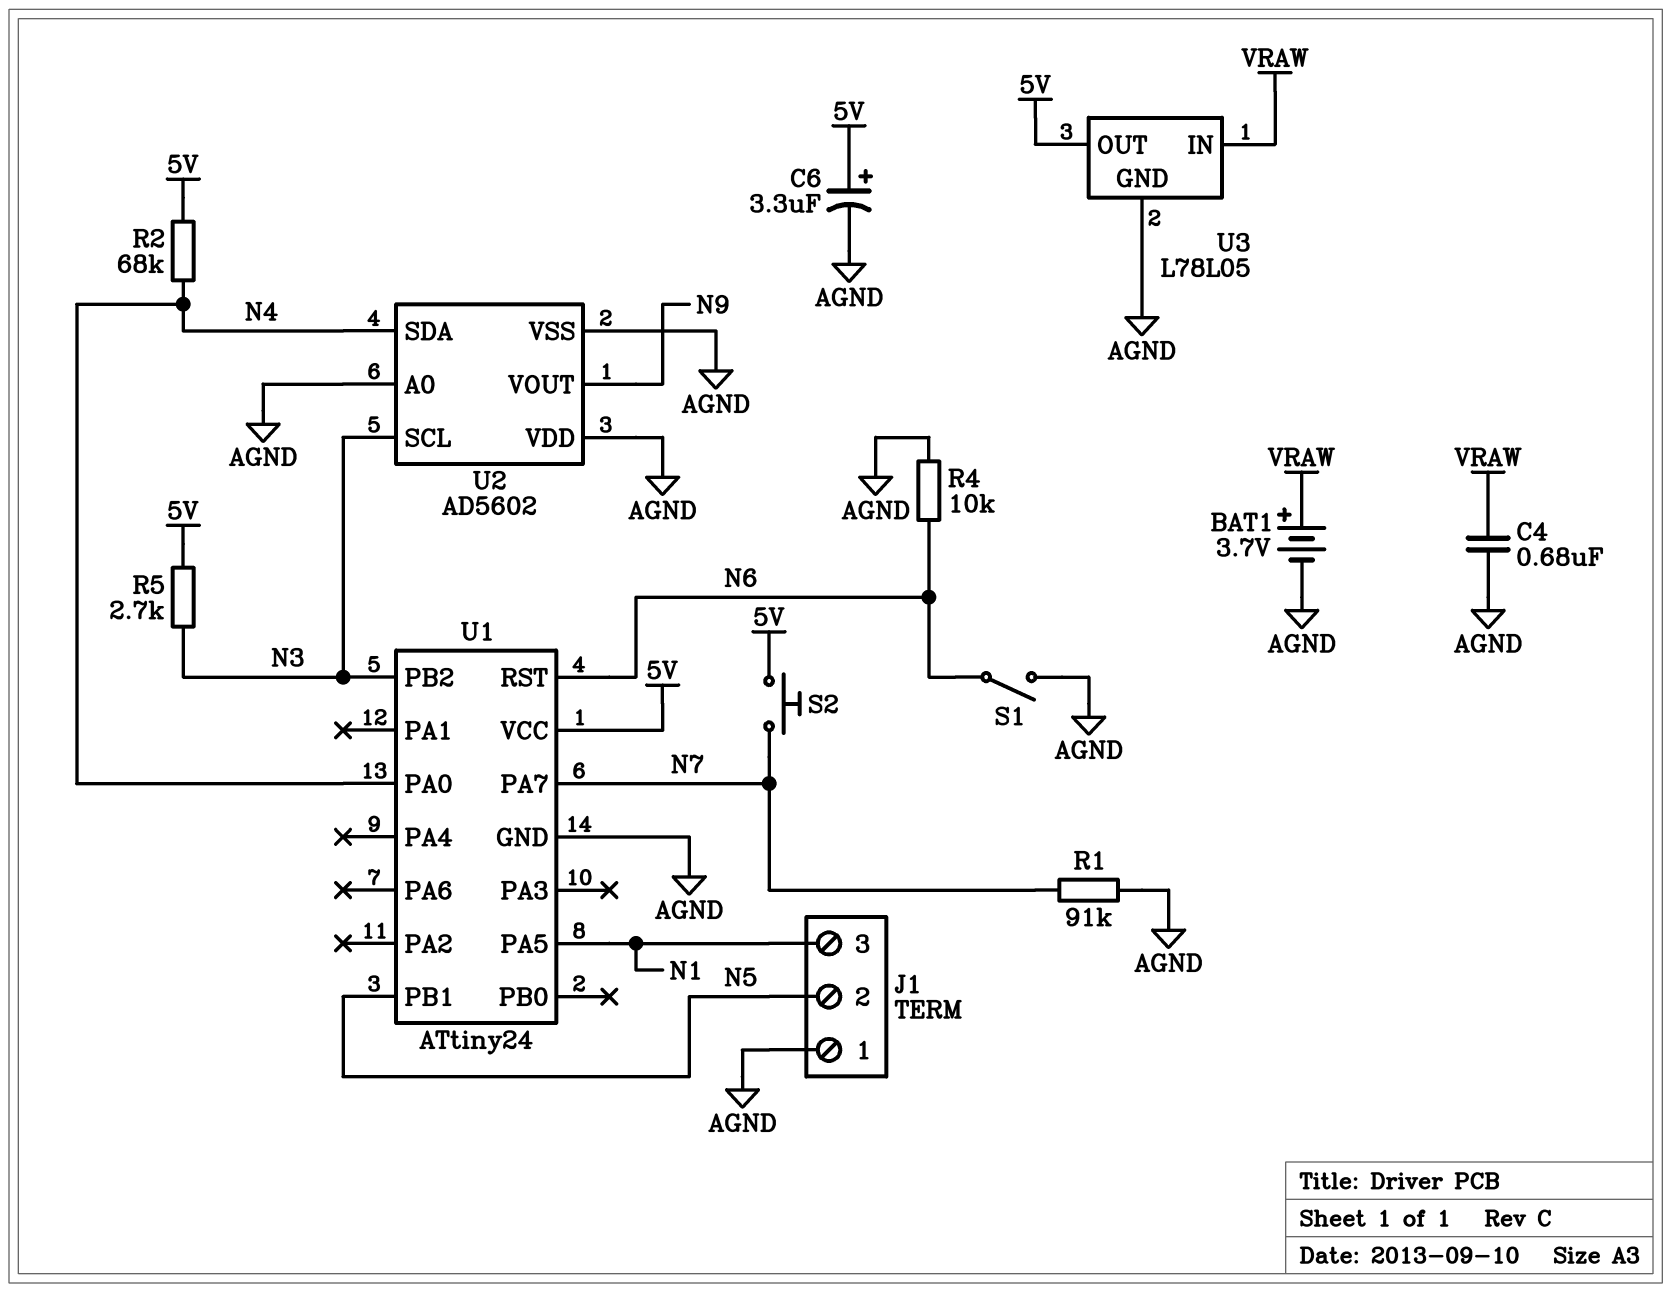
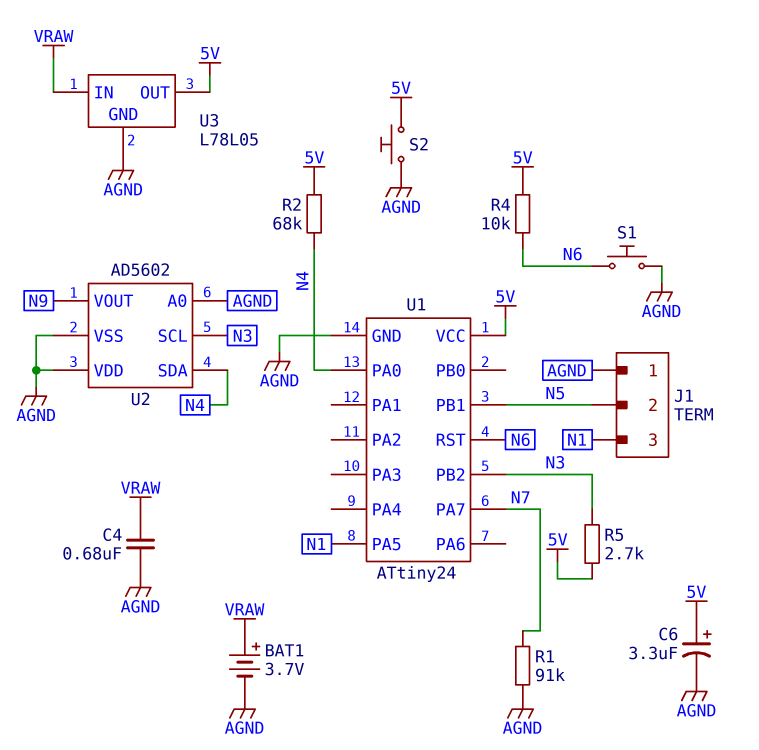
R4: 10k (AGND, N6) -> 10k (5V, N6)
S1: switch (AGND, N6) -> button (AGND, N6)
S2: button (5V, N7) -> button (5V, AGND)

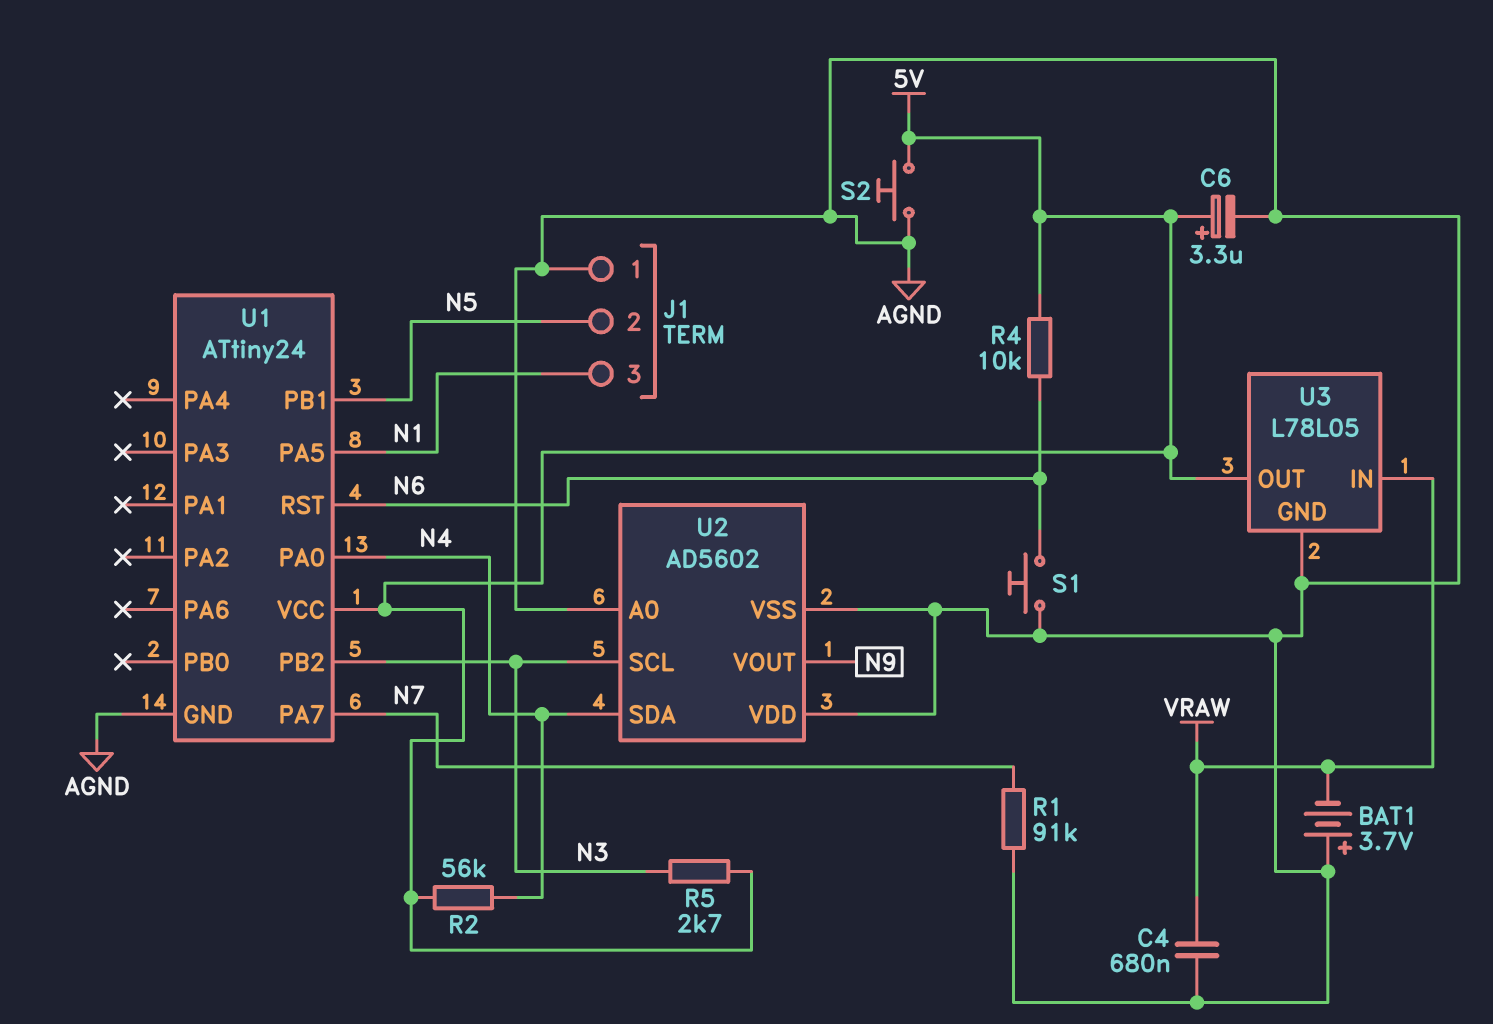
BAT1: 3.7V (plus VRAW, minus AGND) -> 3.7V (plus AGND, minus VRAW)
R2: 68k (5V, N4) -> 56k (5V, N4)

